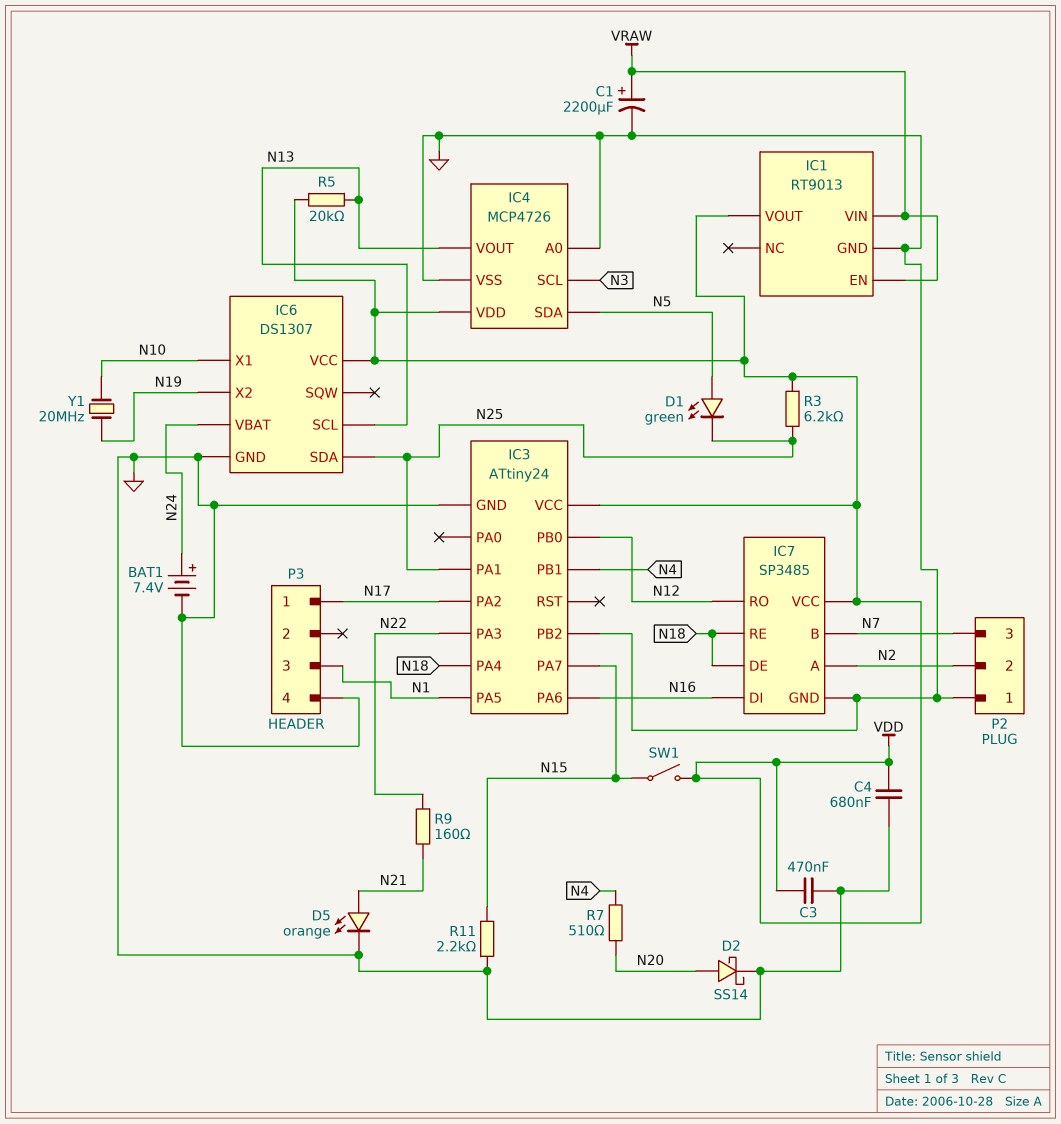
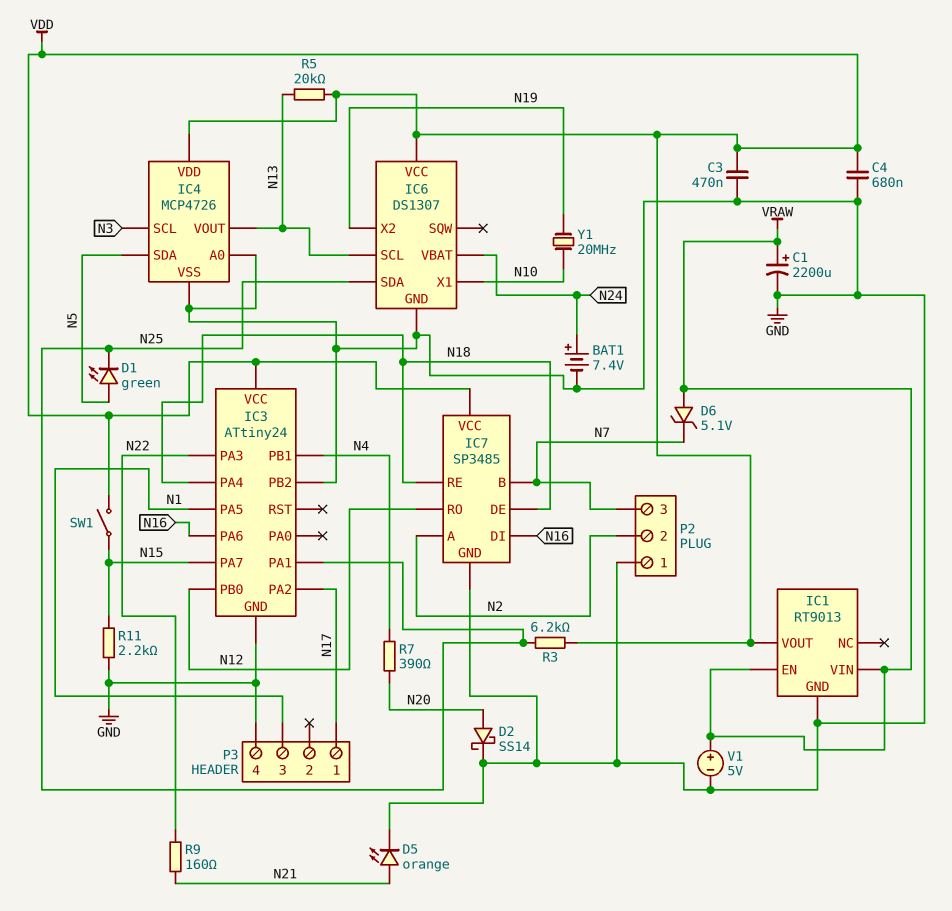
D6: none -> zener 5.1V (A VRAW, K N7)
R7: 510 (N4, N20) -> 390 (N4, N20)
V1: none -> 5V (plus VRAW, minus GND)

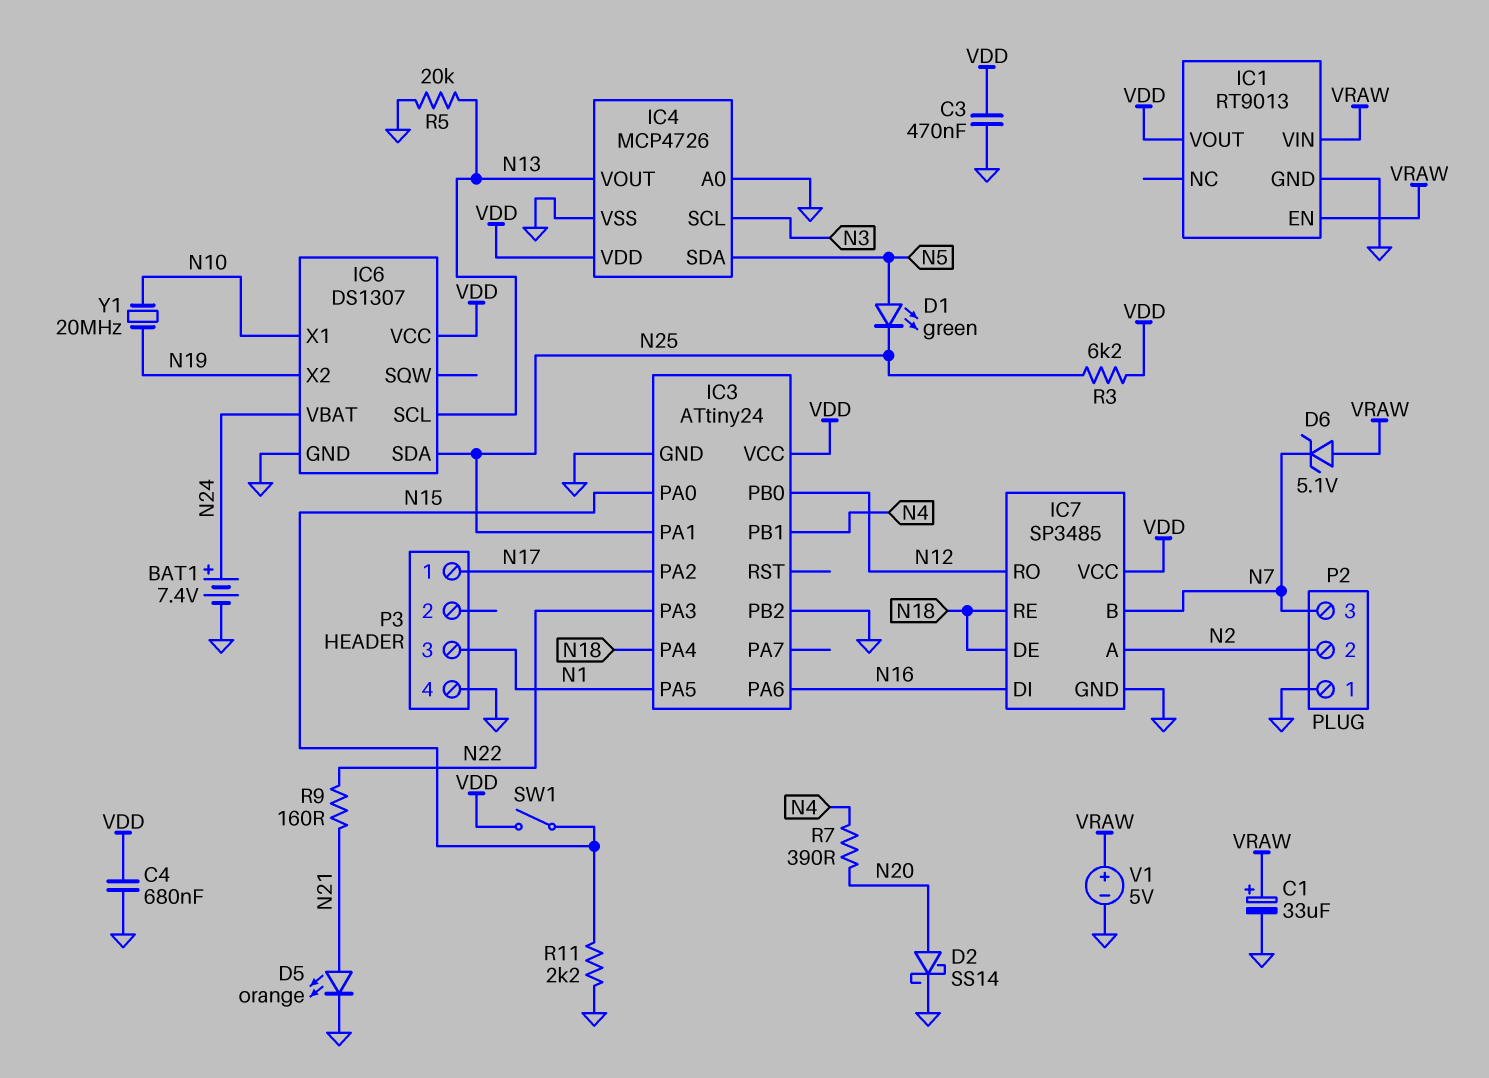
C1: 2200uF (plus VRAW, minus GND) -> 33uF (plus VRAW, minus GND)
IC3 pin PA0: none -> N15
IC3 pin PA7: N15 -> none
R5: 20k (N13, VDD) -> 20k (GND, N13)

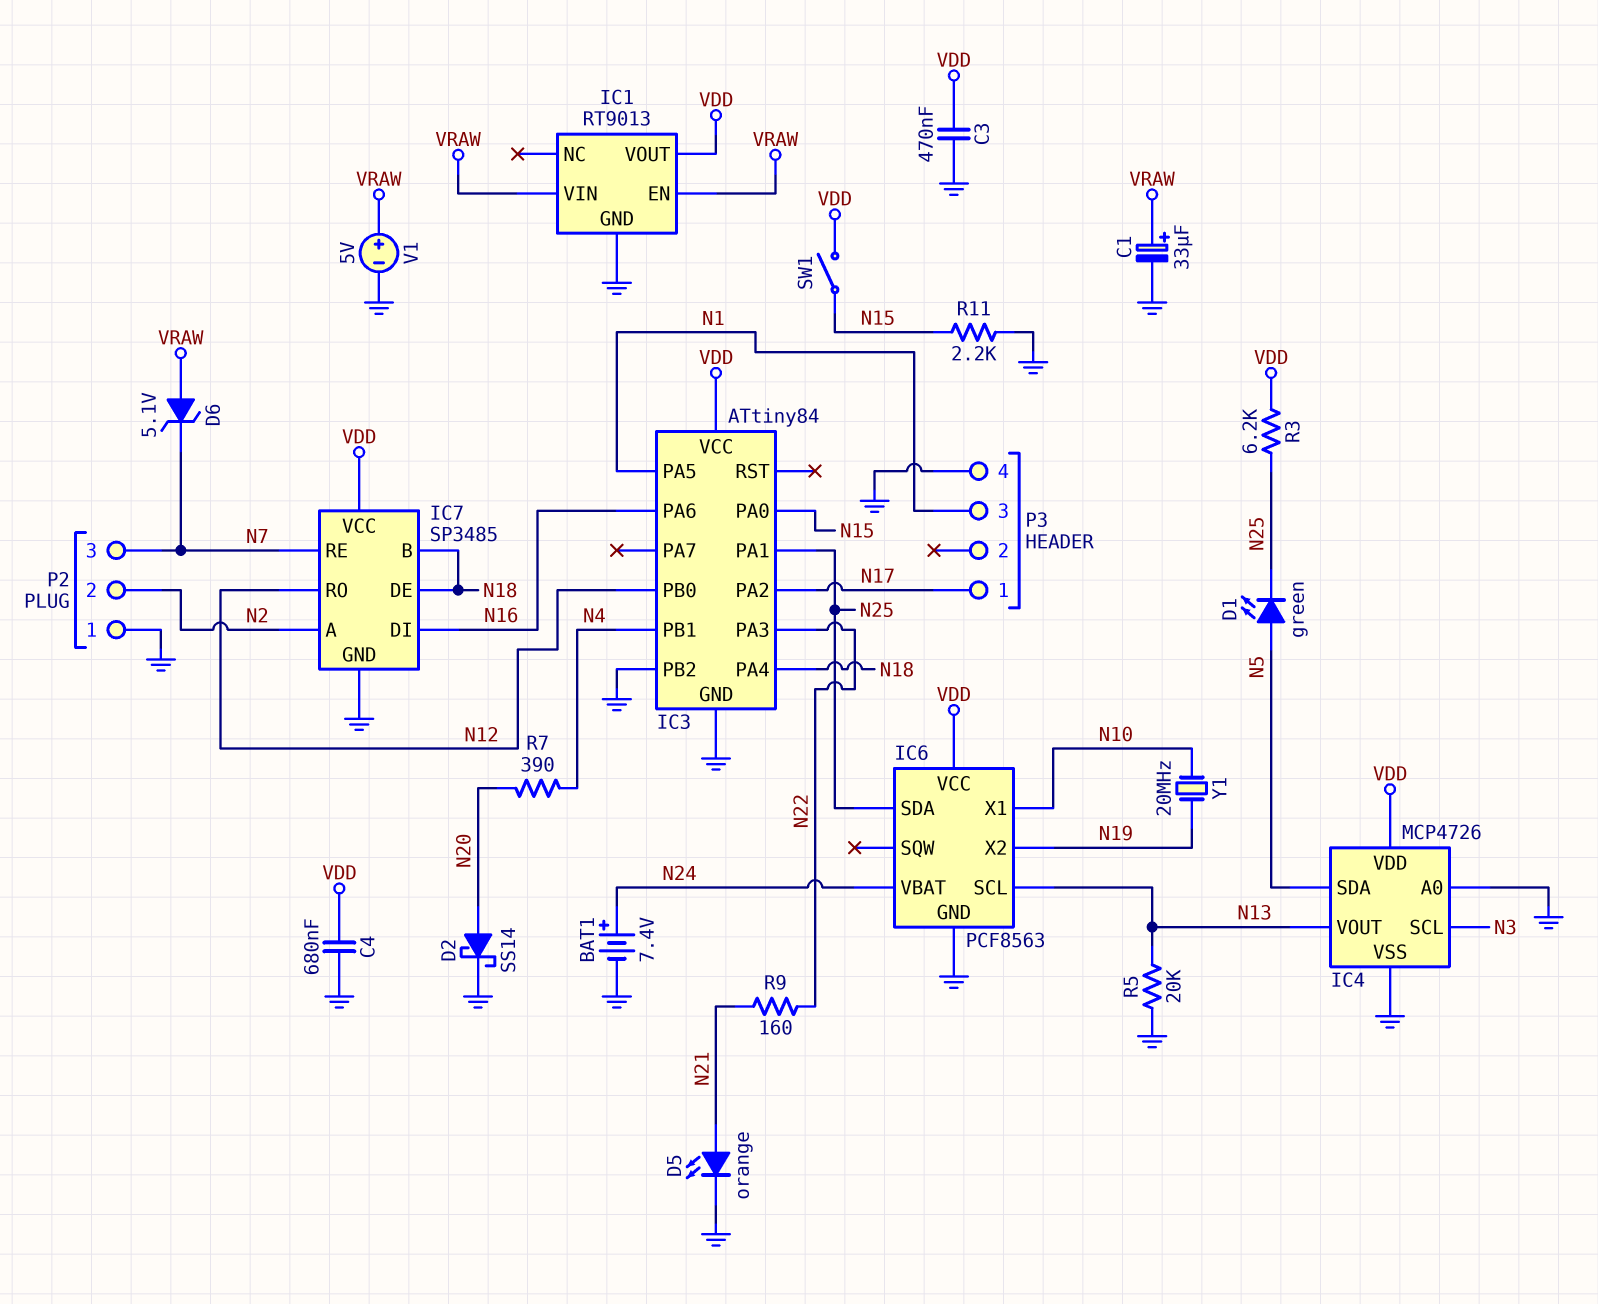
IC3: ATtiny24 -> ATtiny84
IC6: DS1307 -> PCF8563
IC7 pin B: N7 -> N18
IC7 pin RE: N18 -> N7

